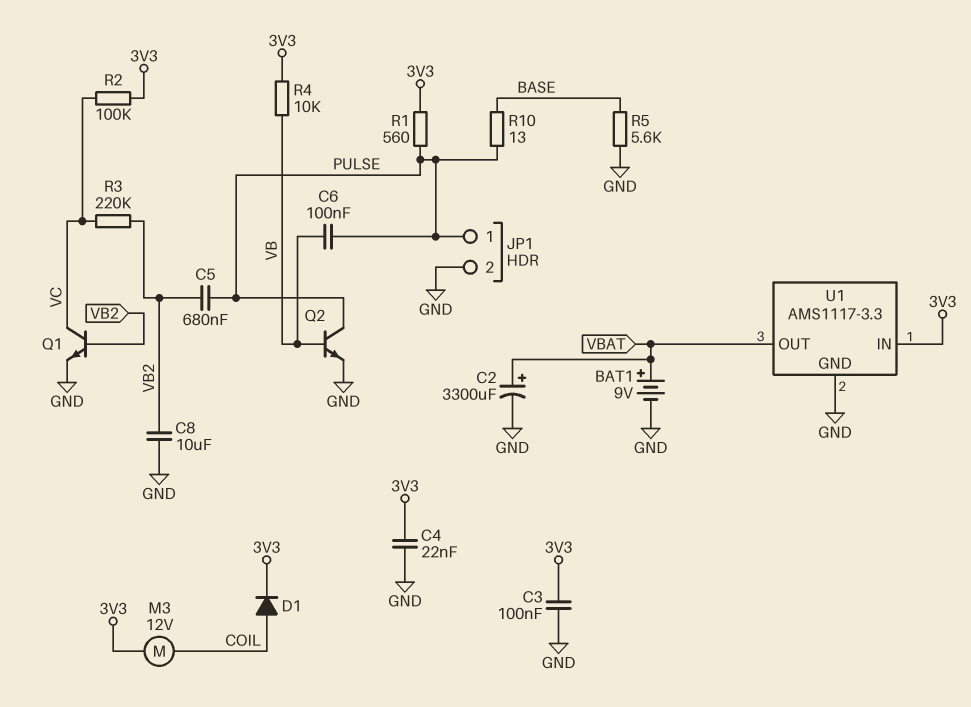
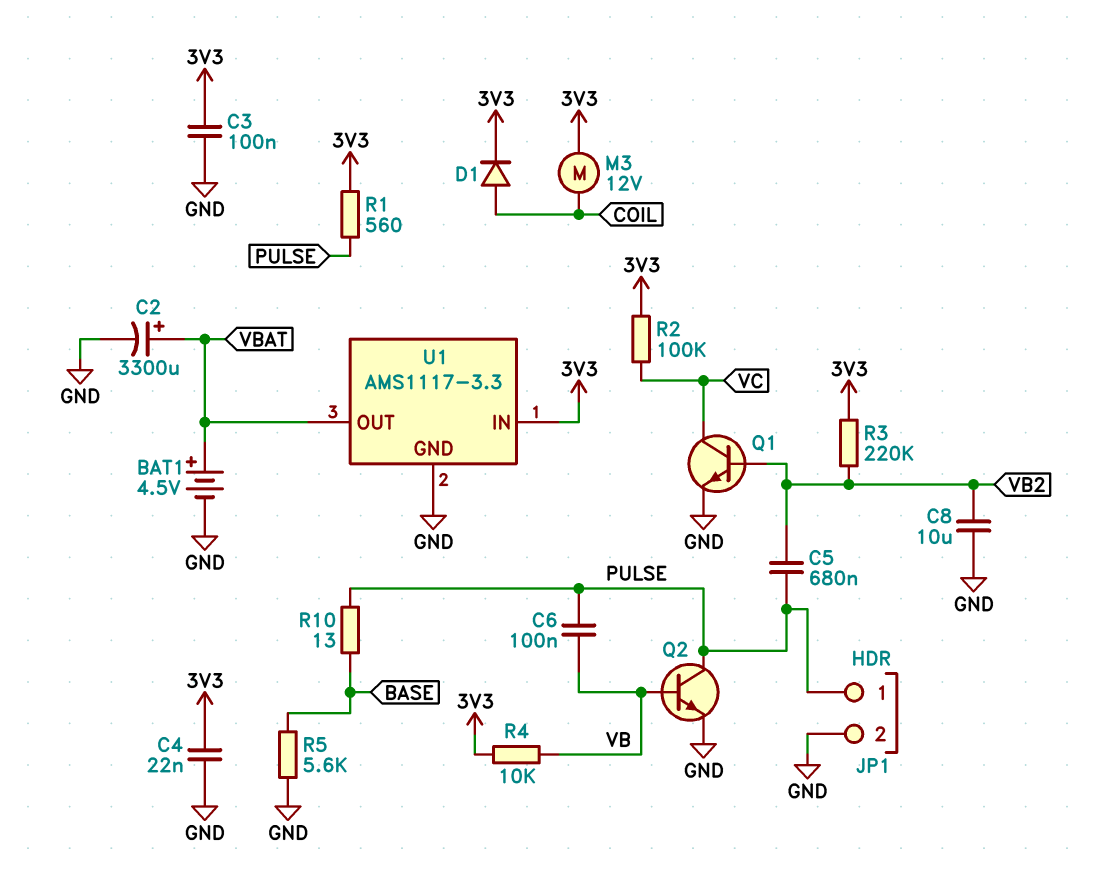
BAT1: 9V (plus VBAT, minus GND) -> 4.5V (plus VBAT, minus GND)
R3: 220k (VB2, VC) -> 220k (3V3, VB2)

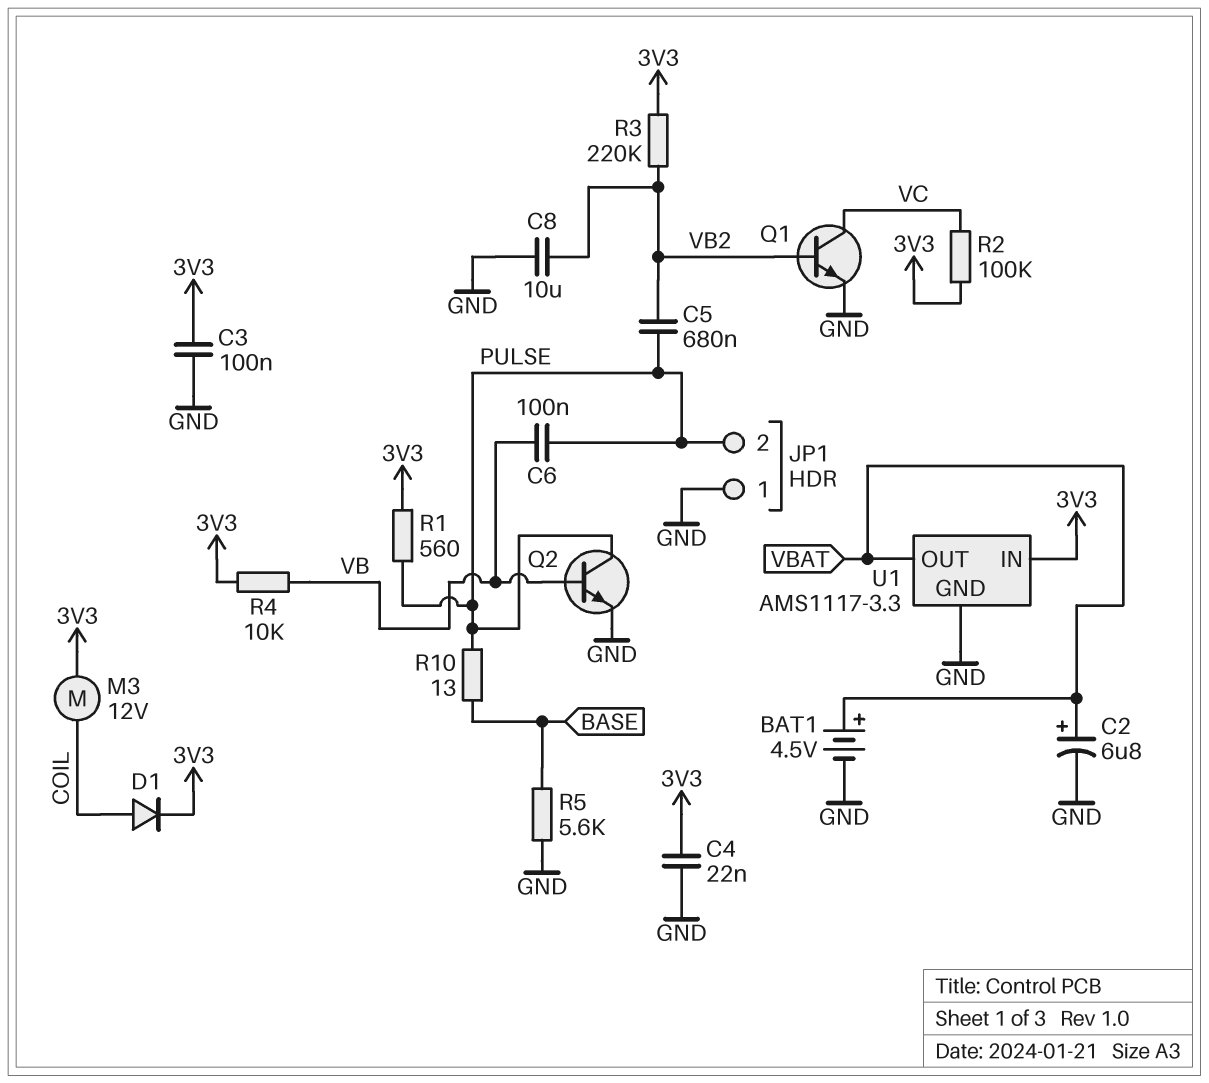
C2: 3300uF (plus VBAT, minus GND) -> 6.8uF (plus VBAT, minus GND)
JP1 pin 1: PULSE -> GND
JP1 pin 2: GND -> PULSE

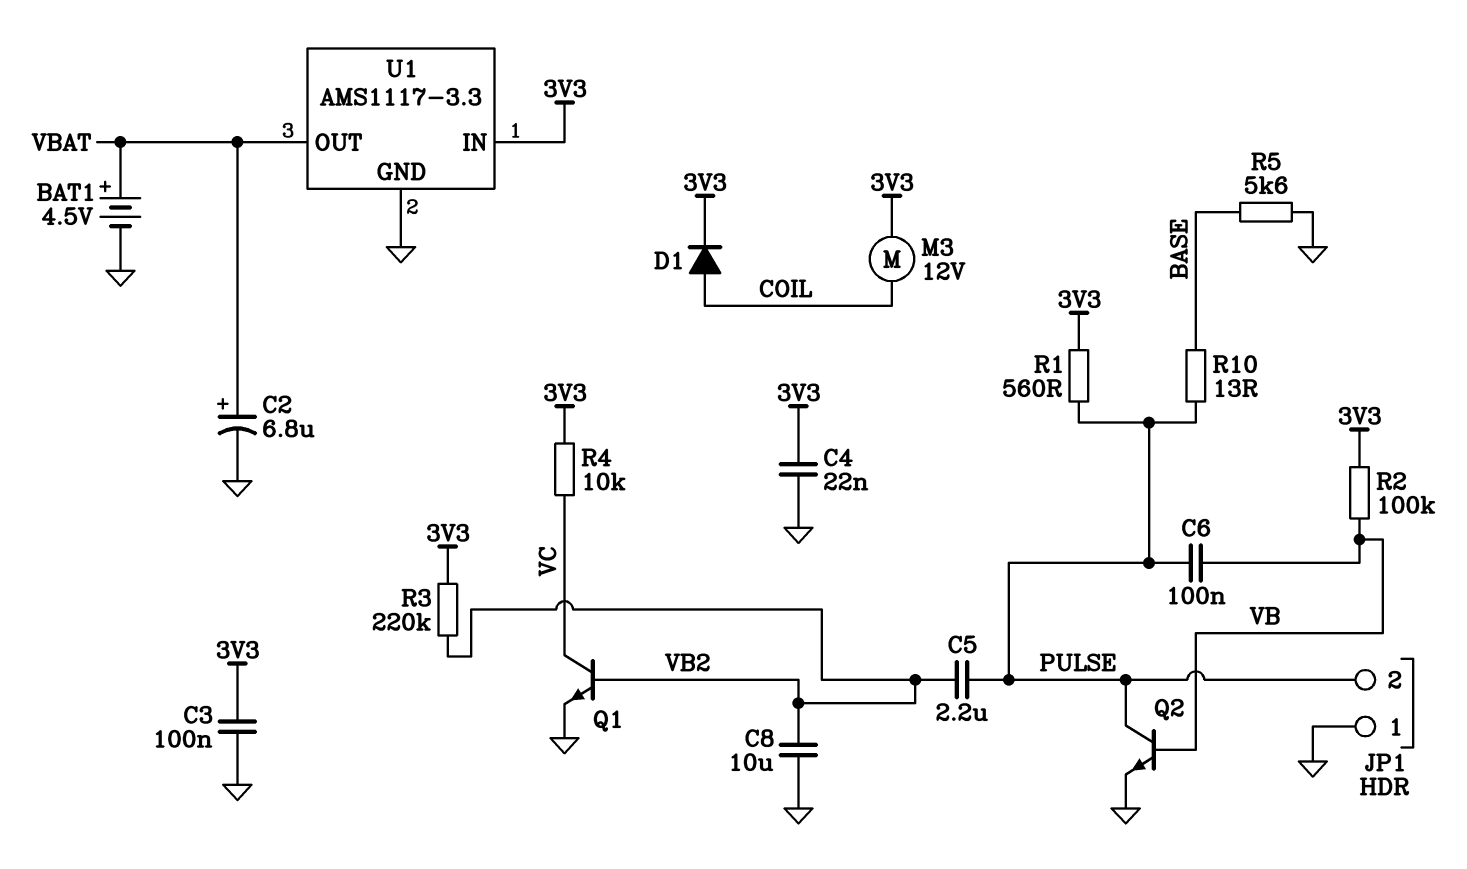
C5: 680nF (PULSE, VB2) -> 2.2uF (PULSE, VB2)
R2: 100k (3V3, VC) -> 100k (3V3, VB)
R4: 10k (3V3, VB) -> 10k (3V3, VC)

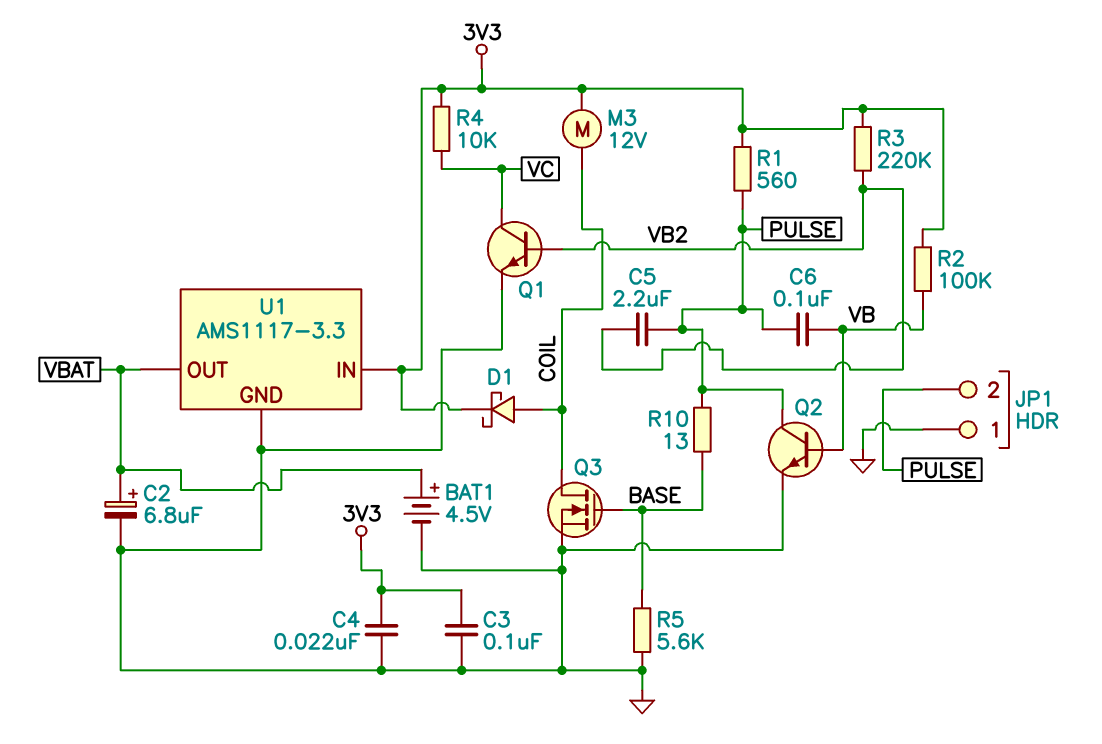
C8: 10uF (GND, VB2) -> none
D1: diode (A COIL, K 3V3) -> schottky (A COIL, K 3V3)
Q3: none -> NMOS (G BASE, D COIL, S GND)

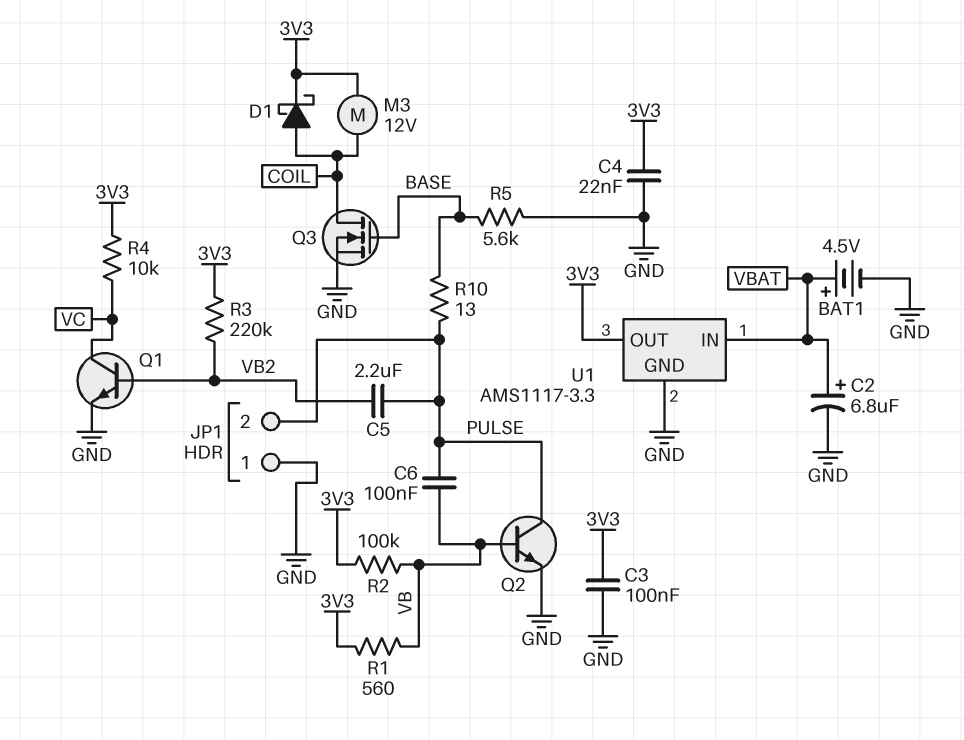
R1: 560 (3V3, PULSE) -> 560 (3V3, VB)
U1 pin IN: 3V3 -> VBAT
U1 pin OUT: VBAT -> 3V3

